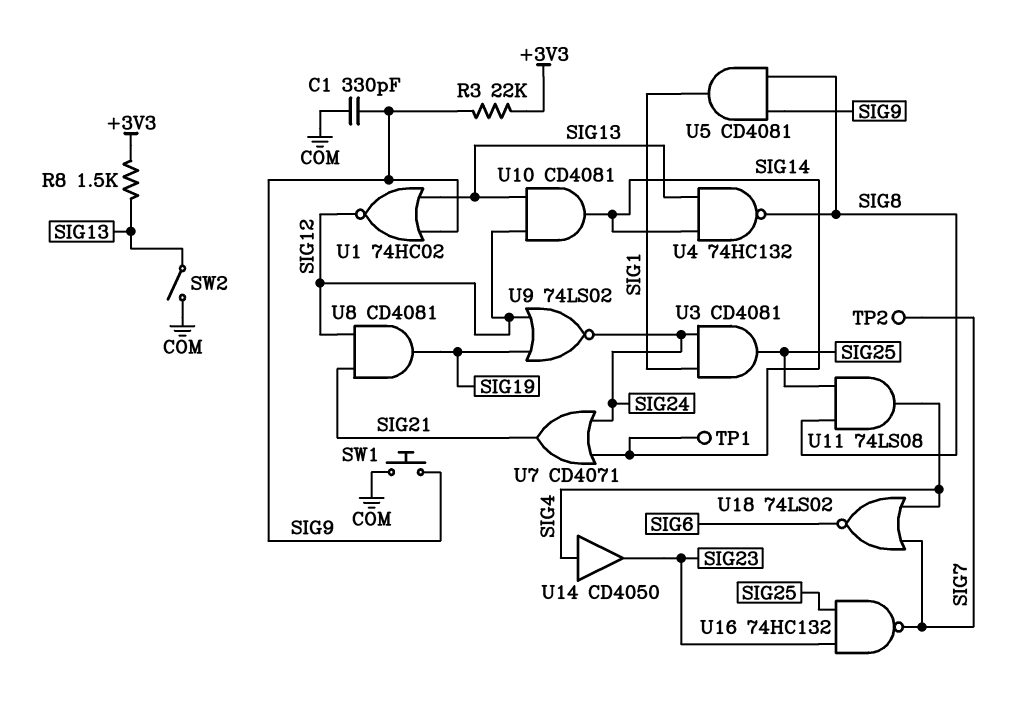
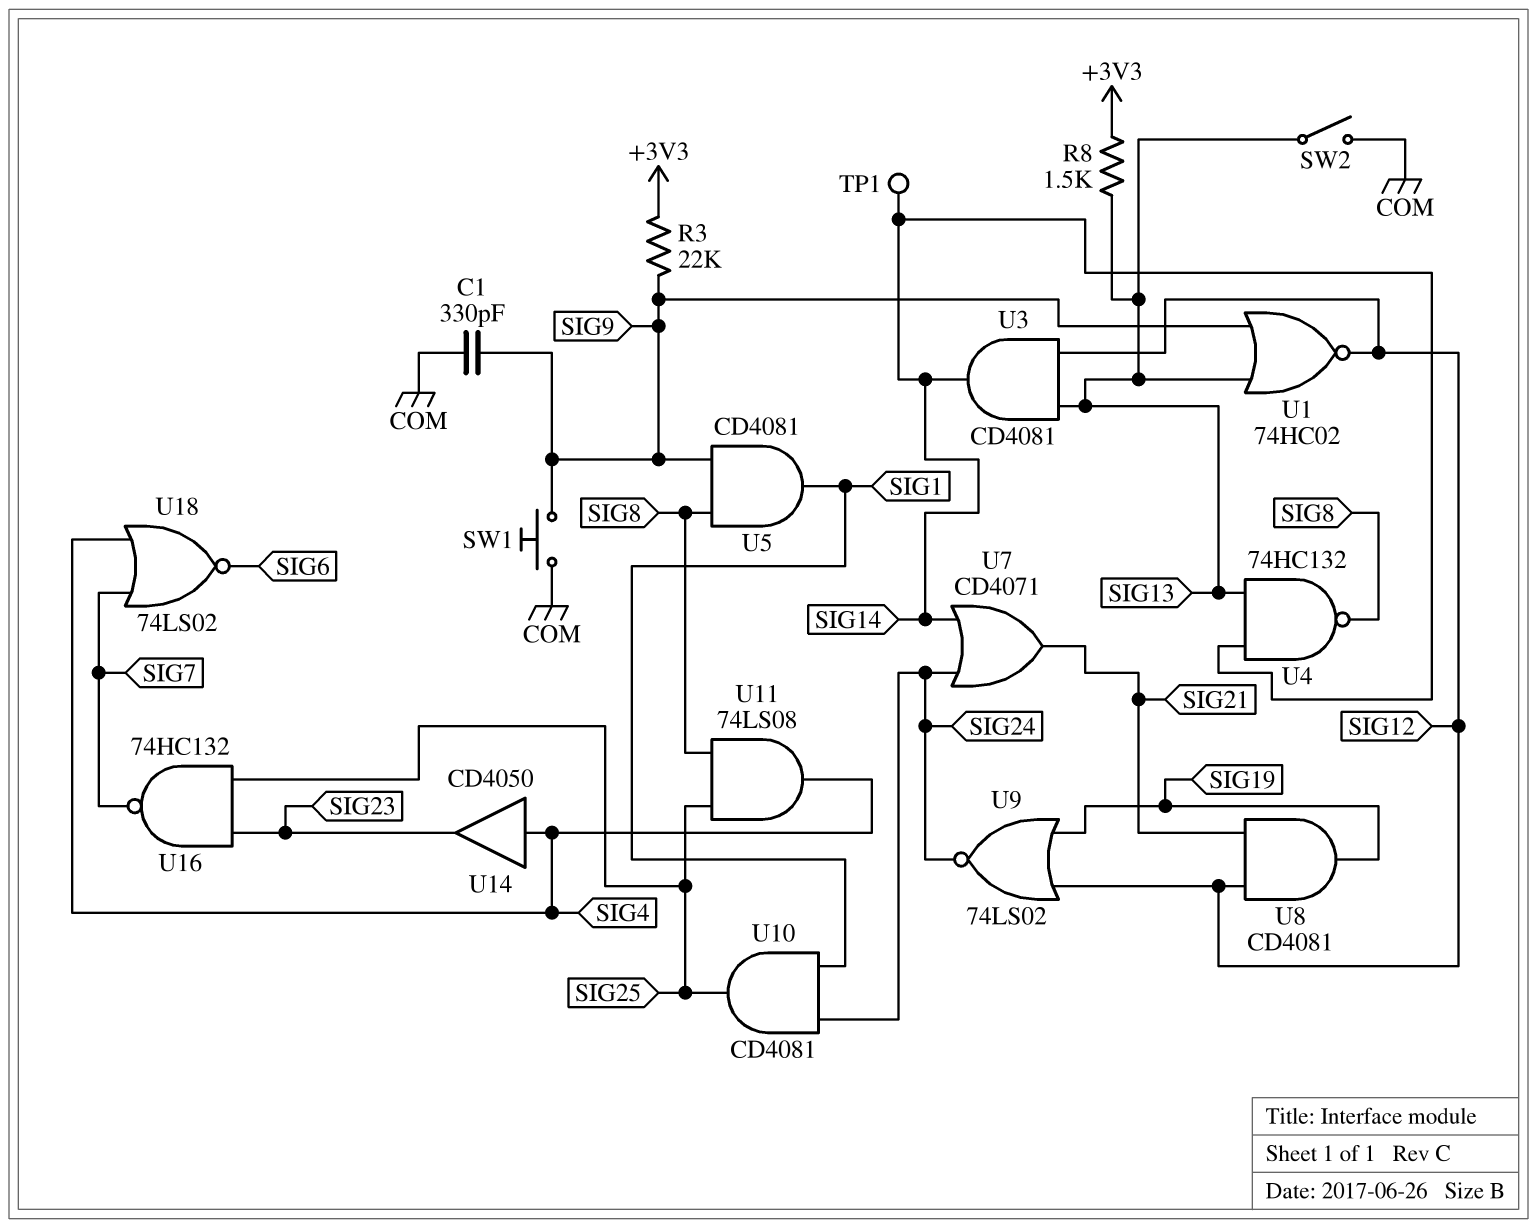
TP2: test point (SIG7) -> none
U3: AND CD4081 (in SIG1, in SIG24, out SIG25) -> AND CD4081 (in SIG12, in SIG13, out SIG14)
U10: AND CD4081 (in SIG12, in SIG13, out SIG14) -> AND CD4081 (in SIG1, in SIG24, out SIG25)

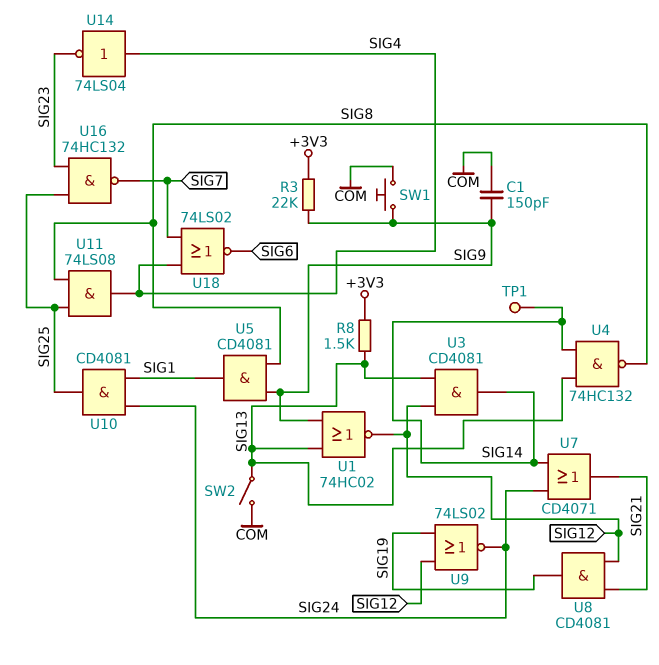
C1: 330pF (COM, SIG9) -> 150pF (COM, SIG9)
U14: buffer CD4050 (in SIG4, out SIG23) -> NOT 74LS04 (in SIG4, out SIG23)

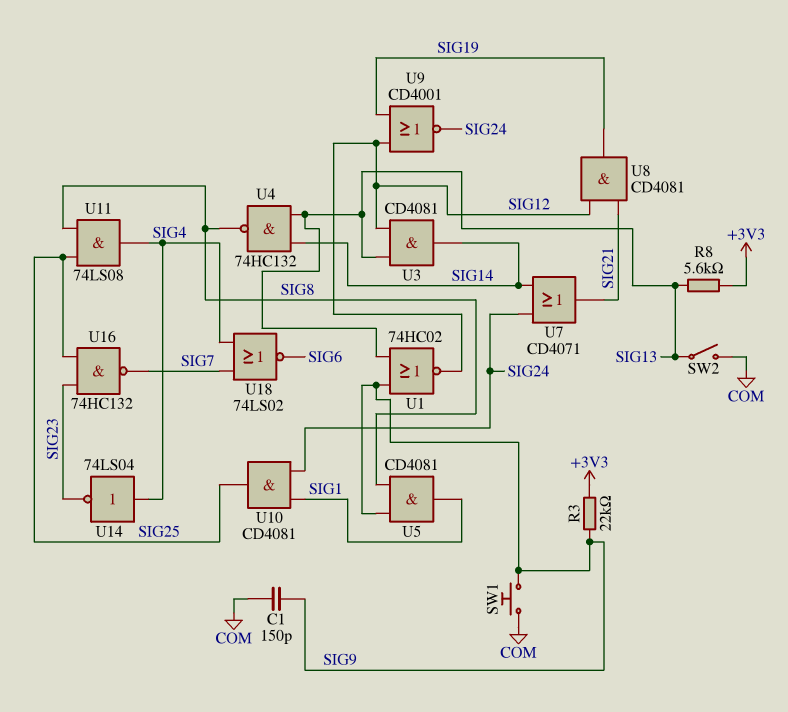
R8: 1.5k (+3V3, SIG13) -> 5.6k (+3V3, SIG13)
TP1: test point (SIG14) -> none
U9: NOR 74LS02 (in SIG12, in SIG19, out SIG24) -> NOR CD4001 (in SIG12, in SIG19, out SIG24)

